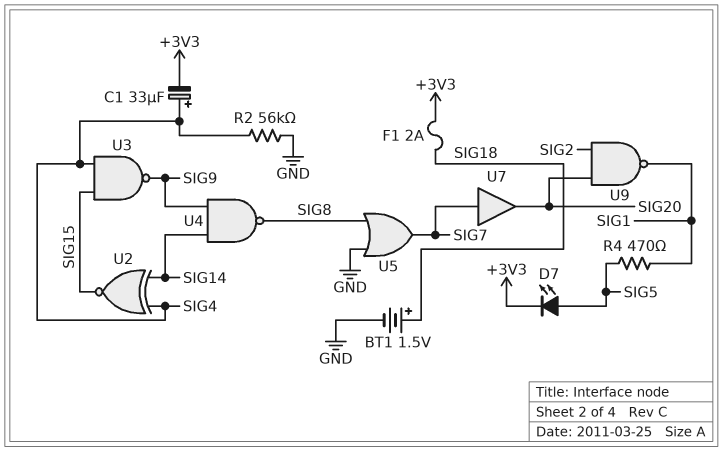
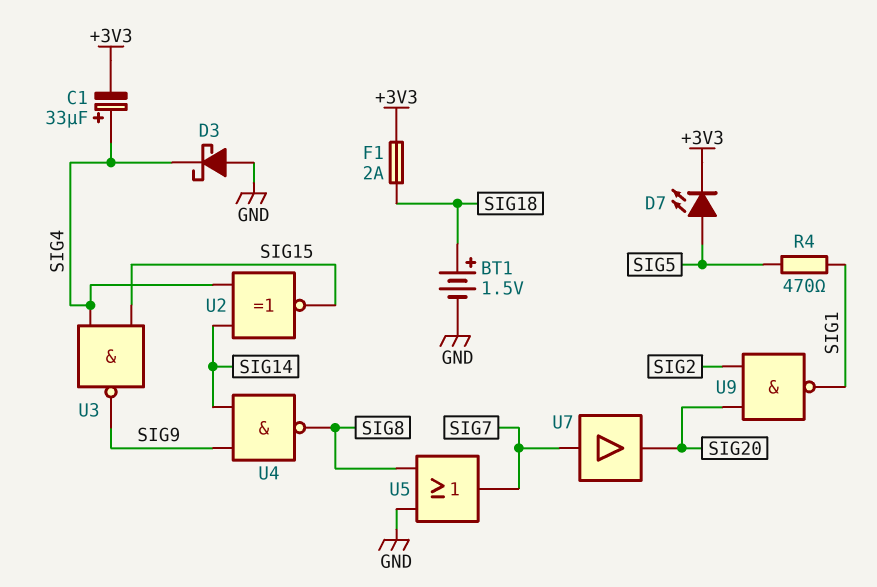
D3: none -> schottky (A GND, K SIG4)
R2: 56k (GND, SIG4) -> none

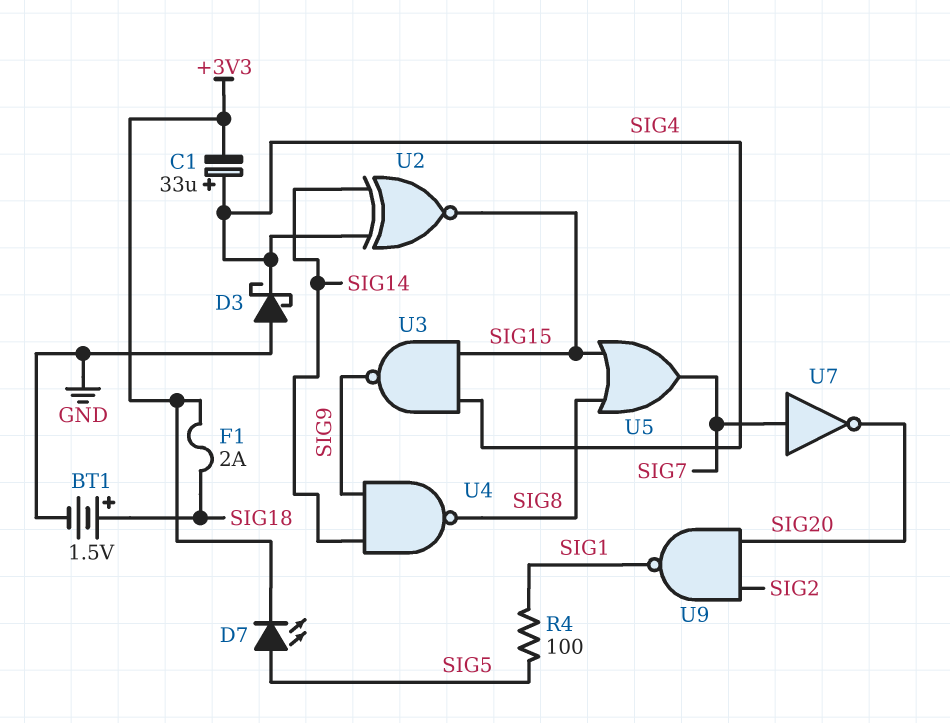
R4: 470 (SIG1, SIG5) -> 100 (SIG1, SIG5)
U5: OR (in GND, in SIG8, out SIG7) -> OR (in SIG8, in SIG15, out SIG7)
U7: buffer (in SIG7, out SIG20) -> NOT (in SIG7, out SIG20)

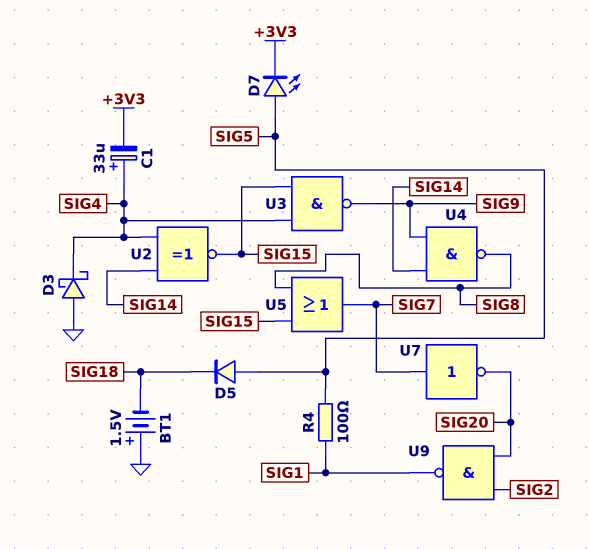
BT1: 1.5V (plus SIG18, minus GND) -> 1.5V (plus GND, minus SIG18)
D5: none -> diode (A SIG5, K SIG18)
F1: 2A (+3V3, SIG18) -> none

